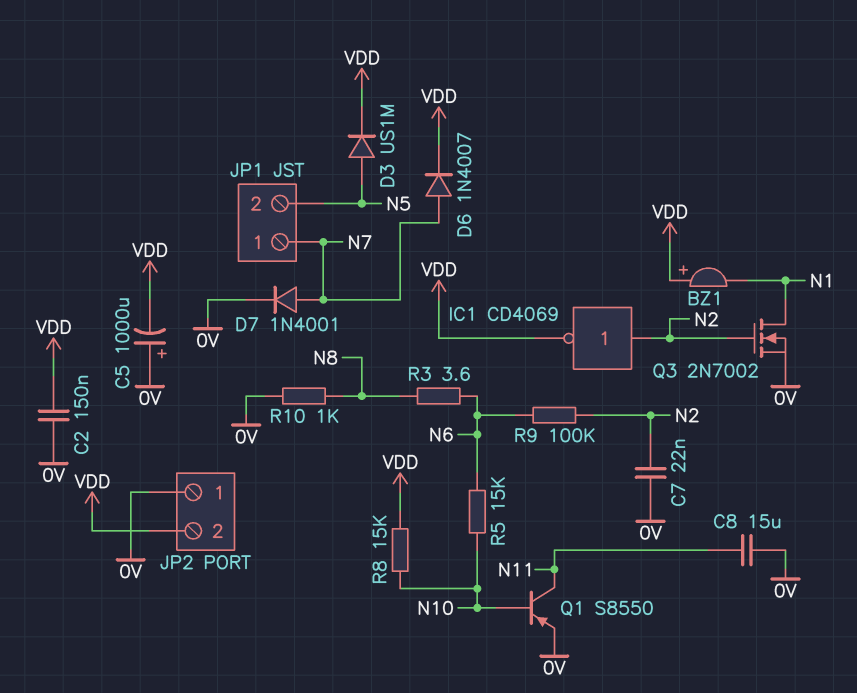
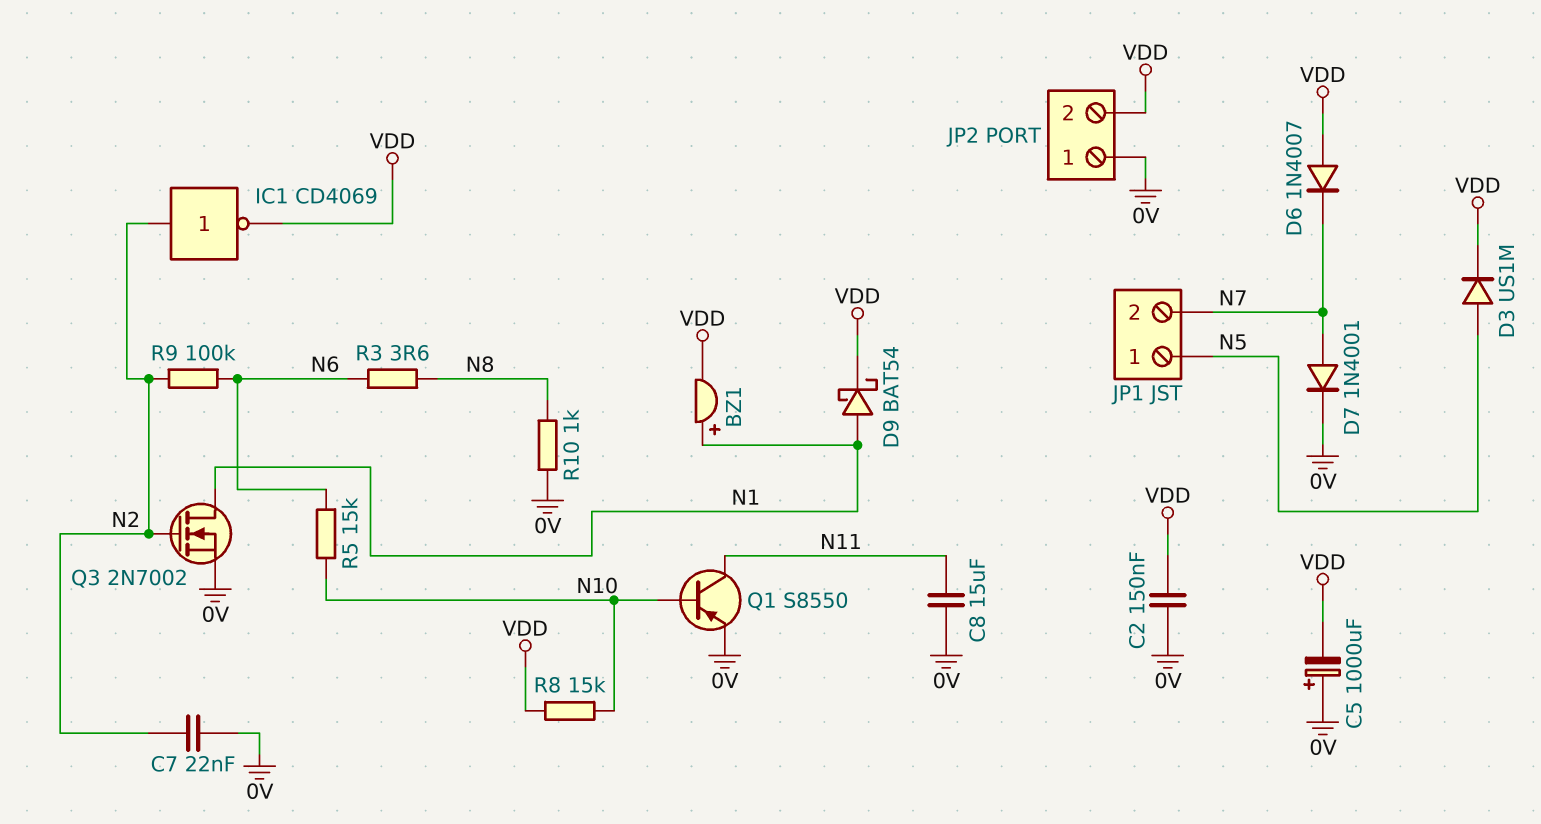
BZ1: buzzer (plus VDD, minus N1) -> buzzer (plus N1, minus VDD)
D6: diode 1N4007 (A N7, K VDD) -> diode 1N4007 (A VDD, K N7)
D9: none -> schottky BAT54 (A N1, K VDD)
JP1 pin 1: N7 -> N5
JP1 pin 2: N5 -> N7

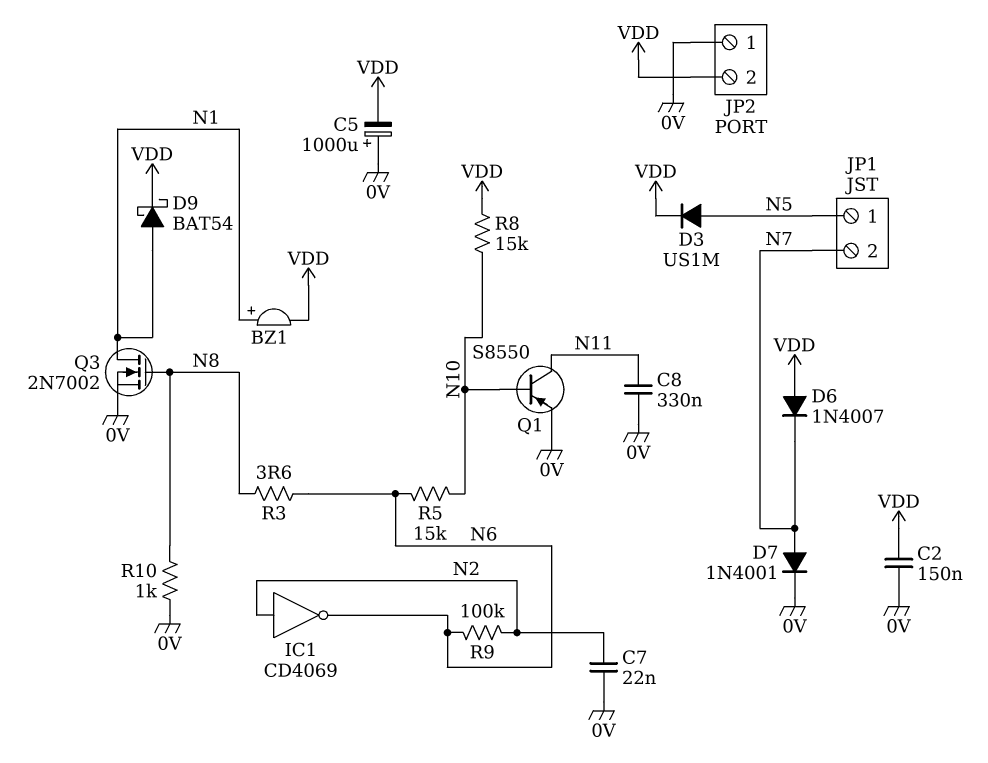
C8: 15uF (0V, N11) -> 330nF (0V, N11)
IC1: NOT CD4069 (in N2, out VDD) -> NOT CD4069 (in N2, out N6)
Q3: NMOS 2N7002 (G N2, D N1, S 0V) -> NMOS 2N7002 (G N8, D N1, S 0V)

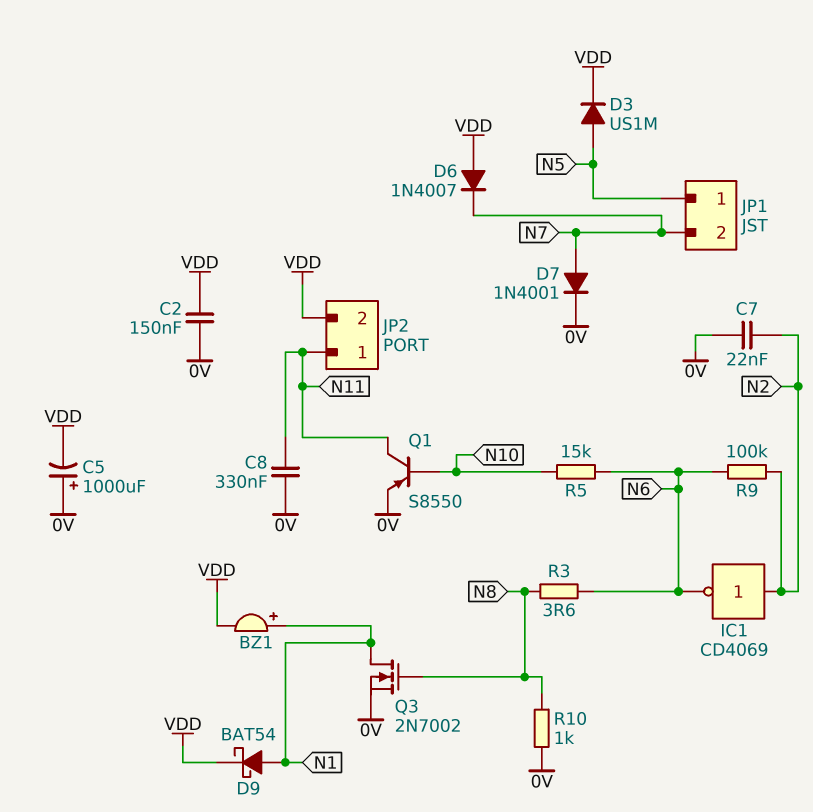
JP2 pin 1: 0V -> N11
R8: 15k (N10, VDD) -> none

